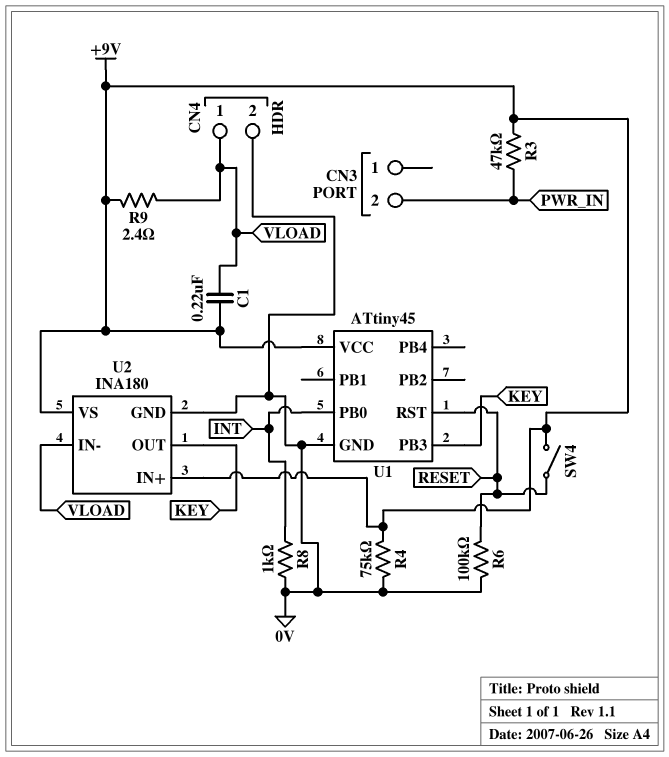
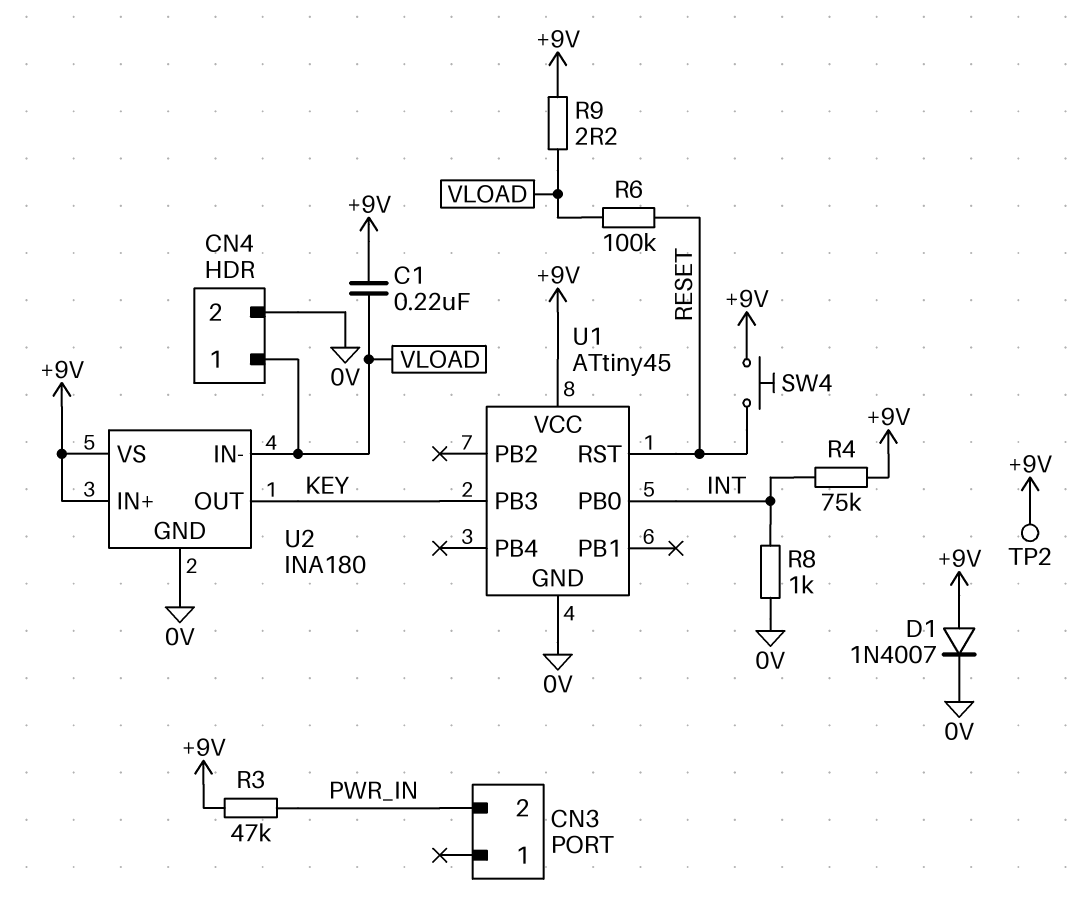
D1: none -> diode 1N4007 (A +9V, K 0V)
R4: 75k (+9V, 0V) -> 75k (+9V, INT)
R6: 100k (0V, RESET) -> 100k (RESET, VLOAD)
R9: 2.4 (+9V, VLOAD) -> 2.2 (+9V, VLOAD)
SW4: switch (+9V, RESET) -> button (+9V, RESET)
TP2: none -> test point (+9V)

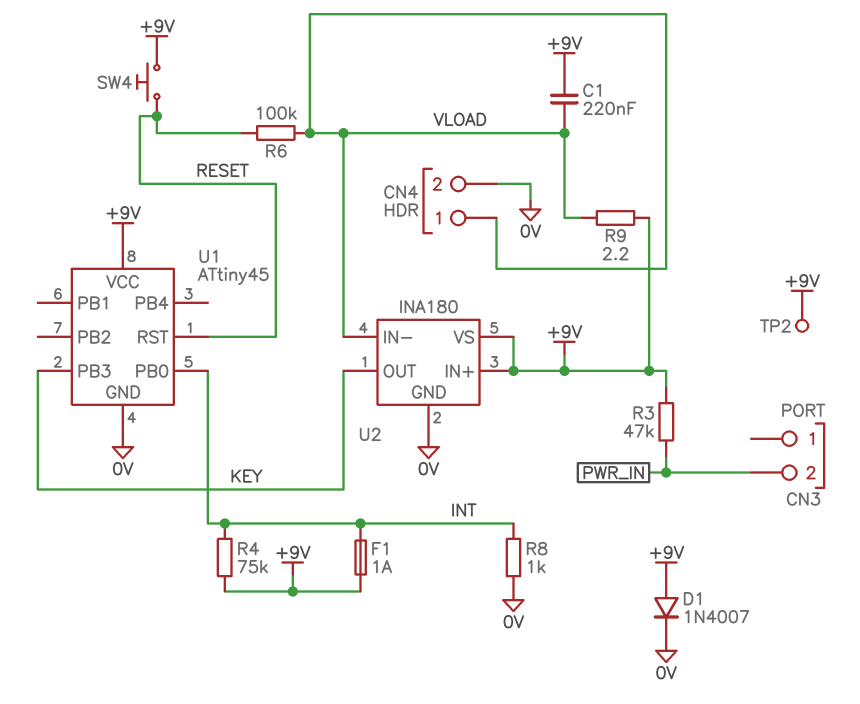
F1: none -> 1A (+9V, INT)

